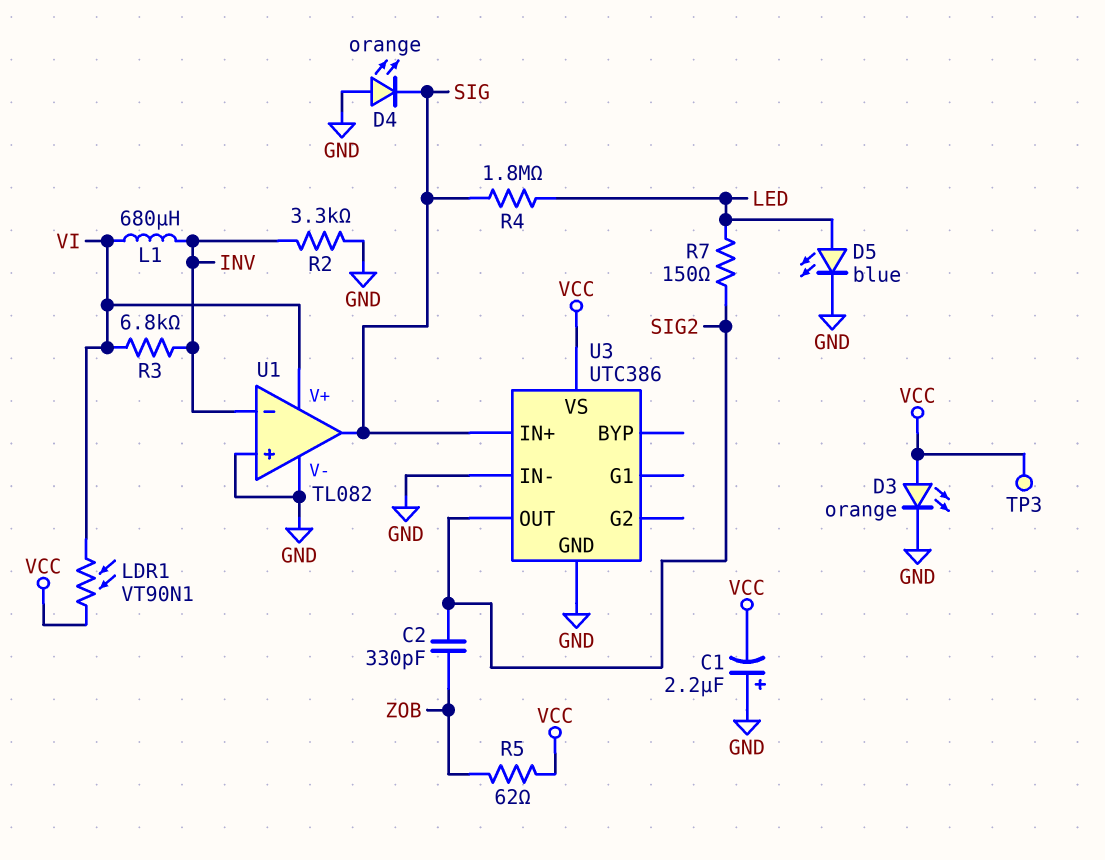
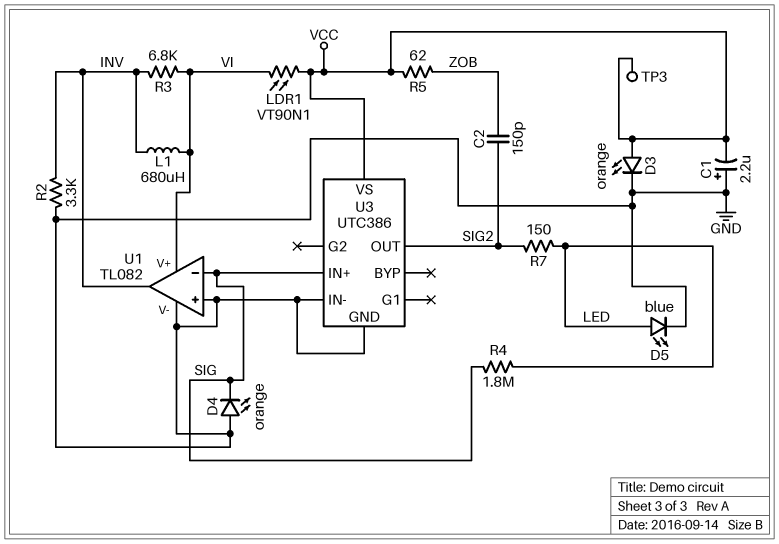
C2: 330pF (SIG2, ZOB) -> 150pF (SIG2, ZOB)
U1 pin in-: INV -> SIG
U1 pin out: SIG -> INV

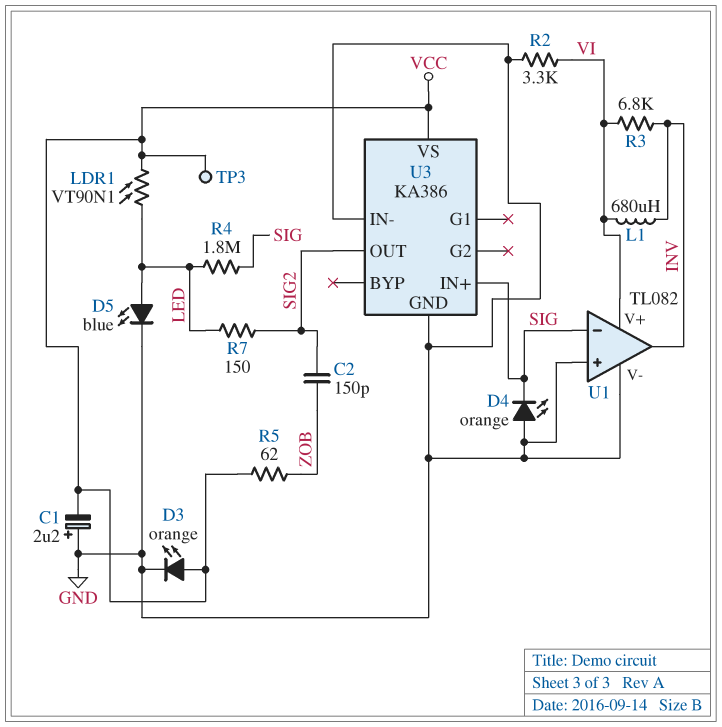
LDR1: VT90N1 (VCC, VI) -> VT90N1 (LED, VCC)
R2: 3.3k (GND, INV) -> 3.3k (GND, VI)
U3: UTC386 -> KA386

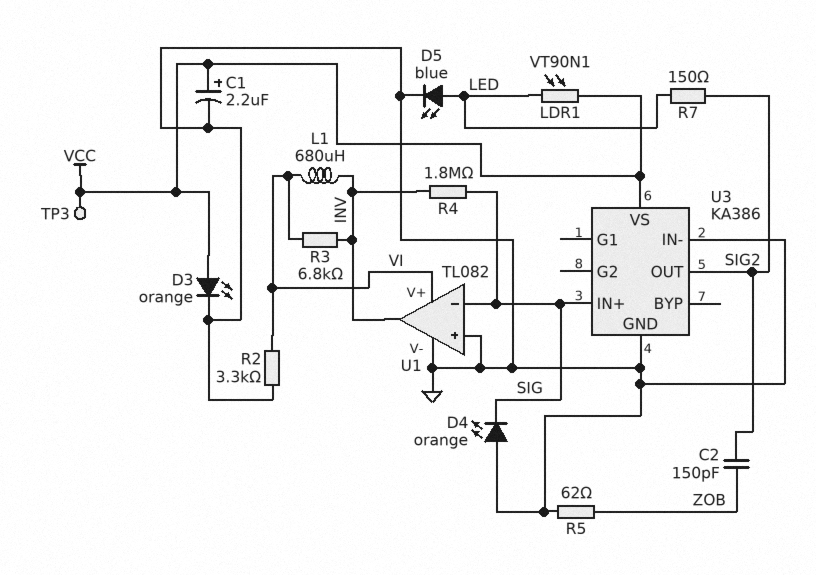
C1: 2.2uF (plus GND, minus VCC) -> 2.2uF (plus VCC, minus GND)
R4: 1.8M (LED, SIG) -> 1.8M (INV, SIG)
R5: 62 (VCC, ZOB) -> 62 (GND, ZOB)

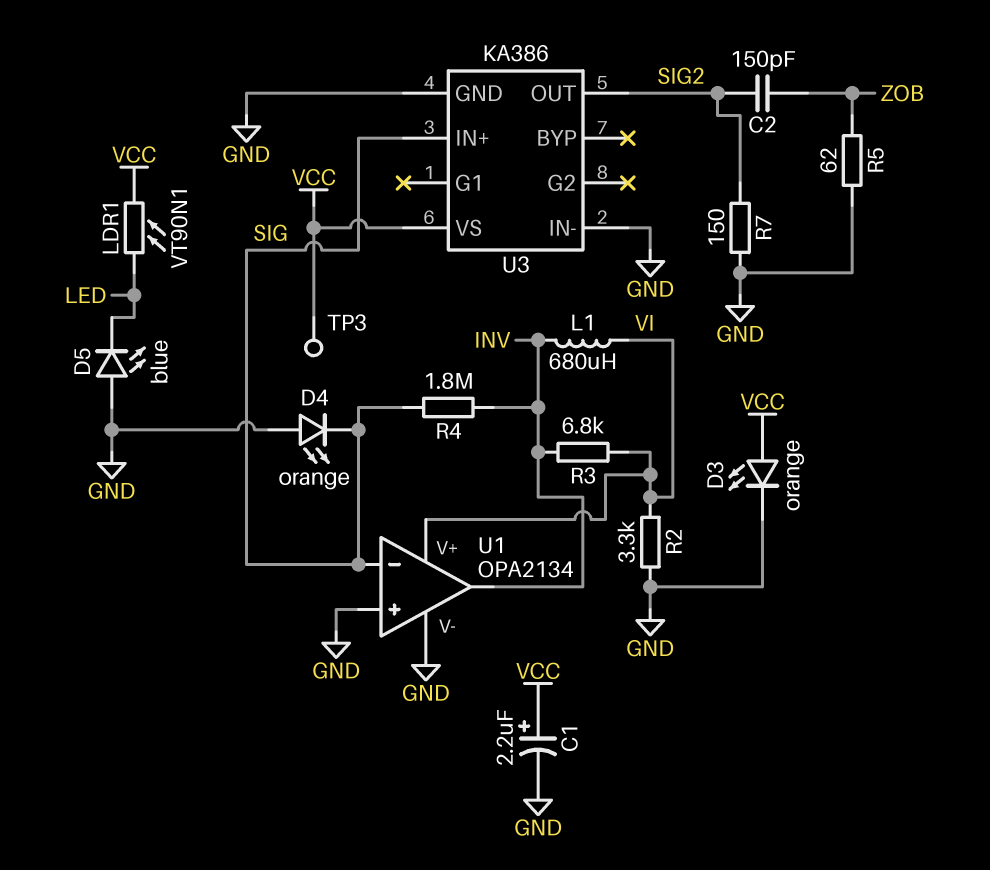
D5: LED blue (A LED, K GND) -> LED blue (A GND, K LED)
R7: 150 (LED, SIG2) -> 150 (GND, SIG2)
U1: TL082 -> OPA2134

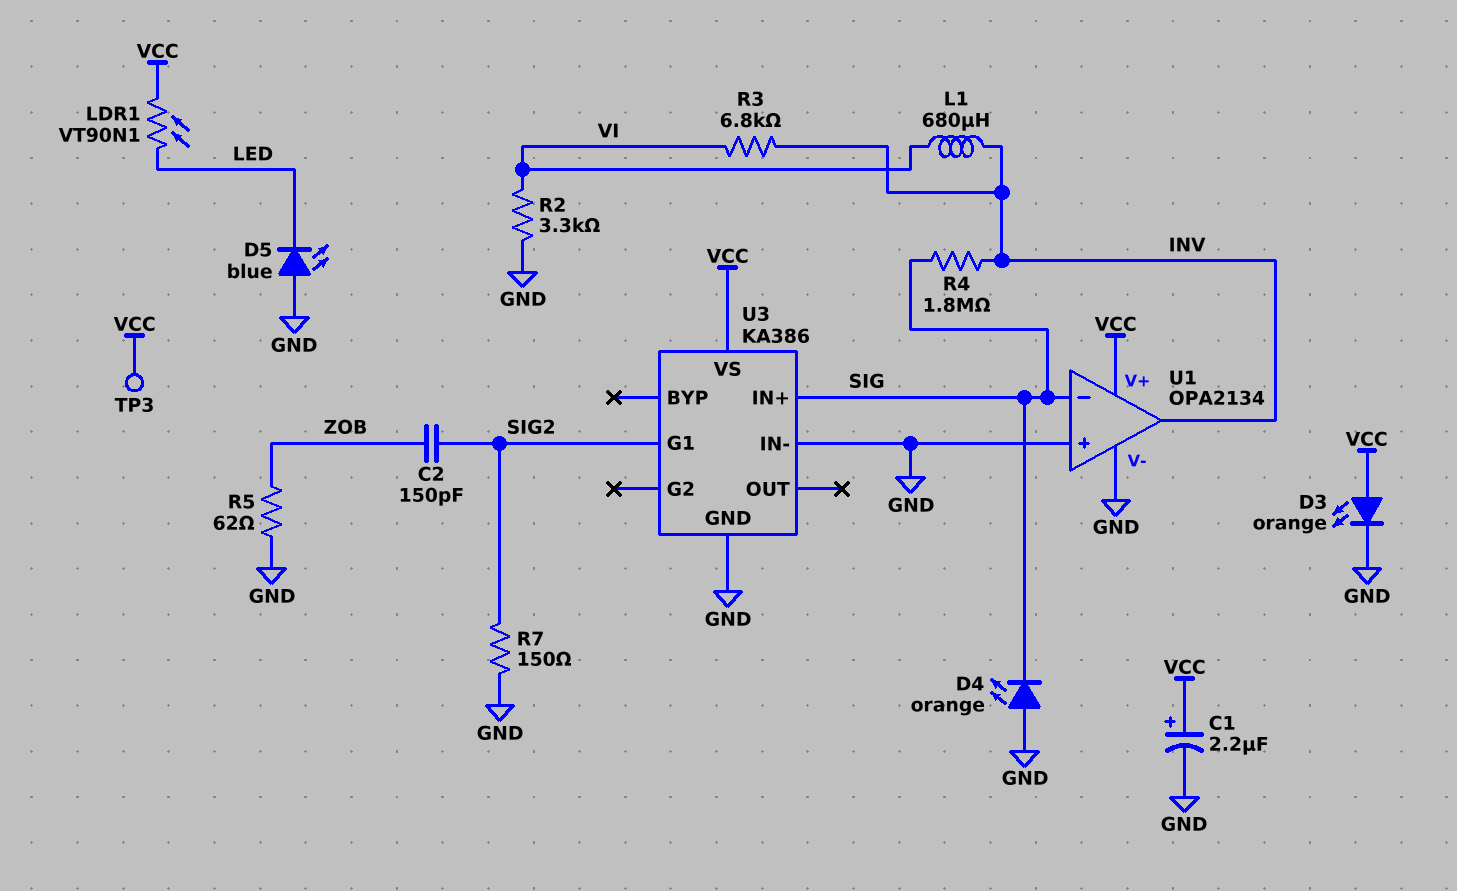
U1 pin V+: VI -> VCC
U3 pin G1: none -> SIG2
U3 pin OUT: SIG2 -> none

